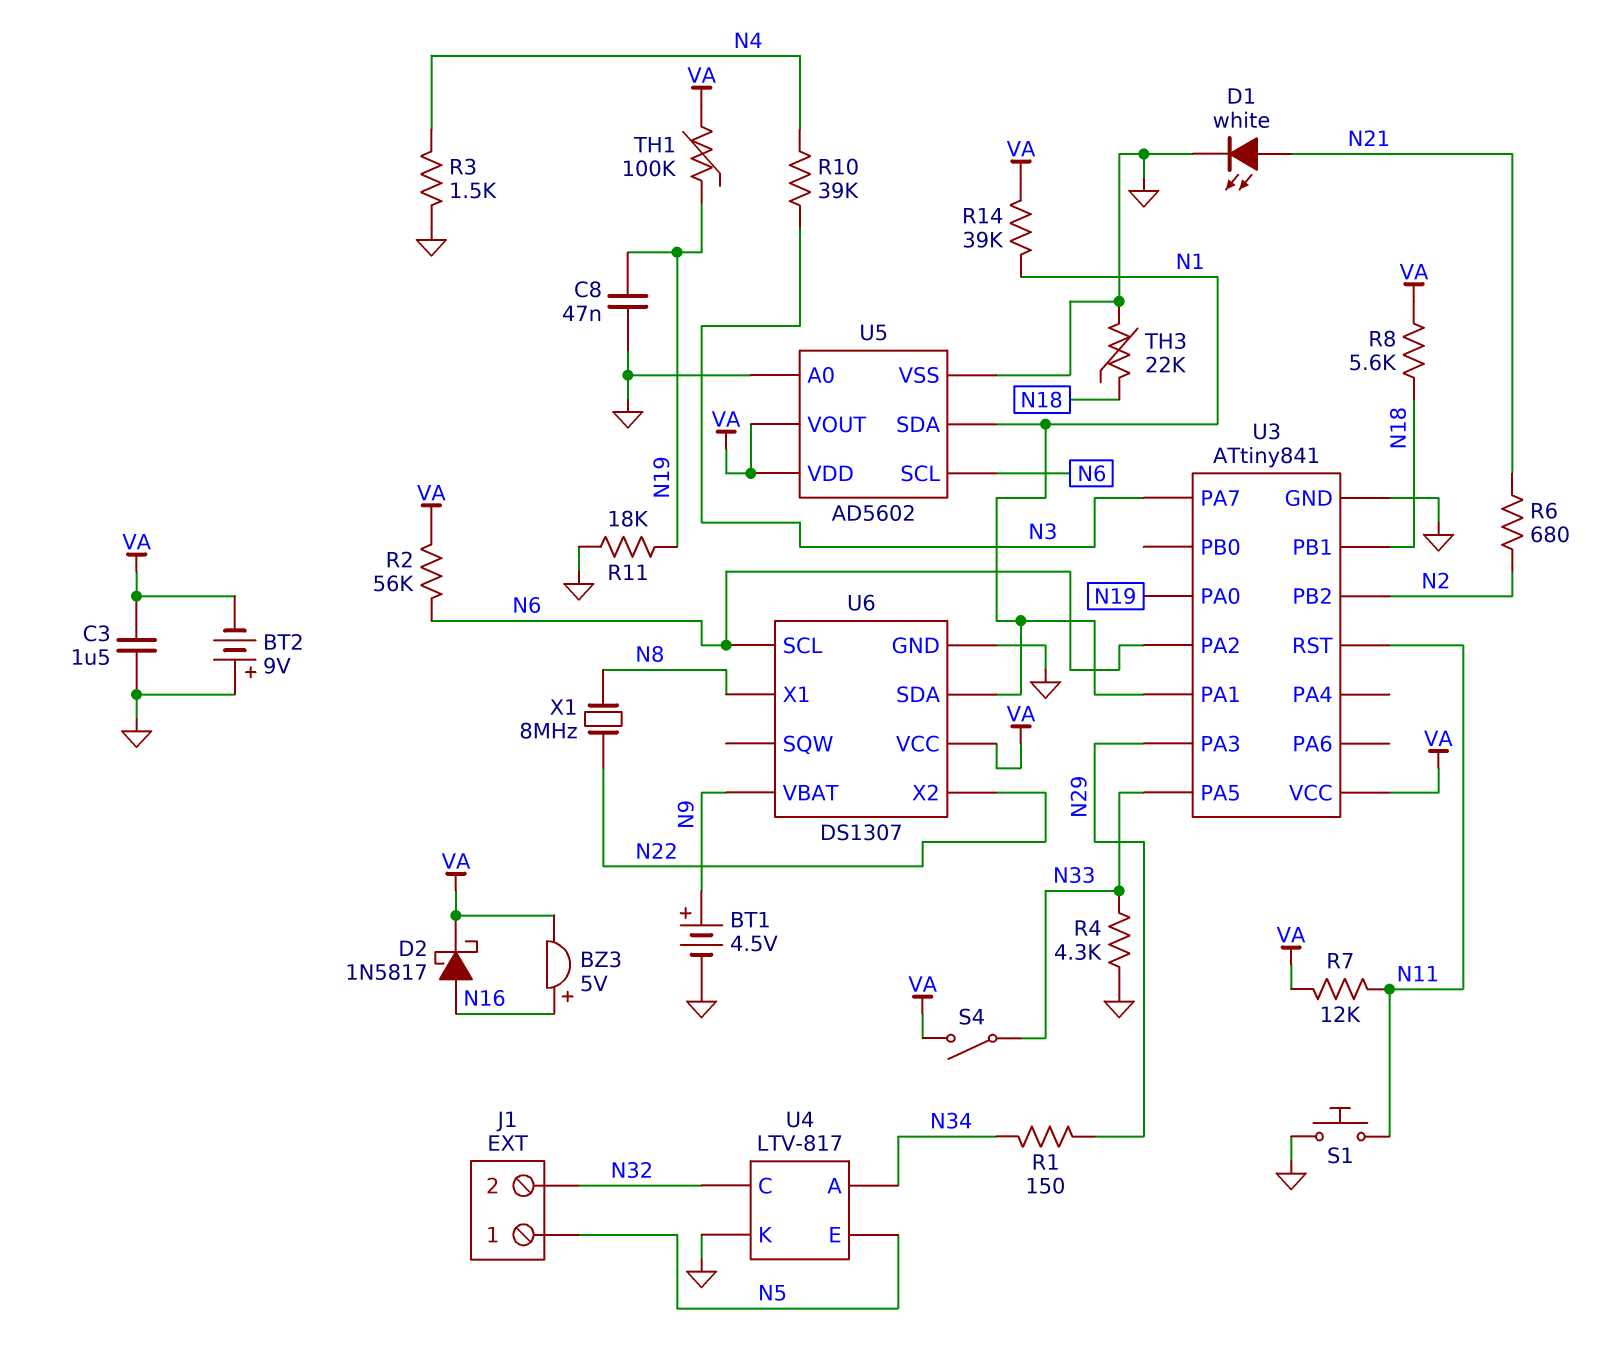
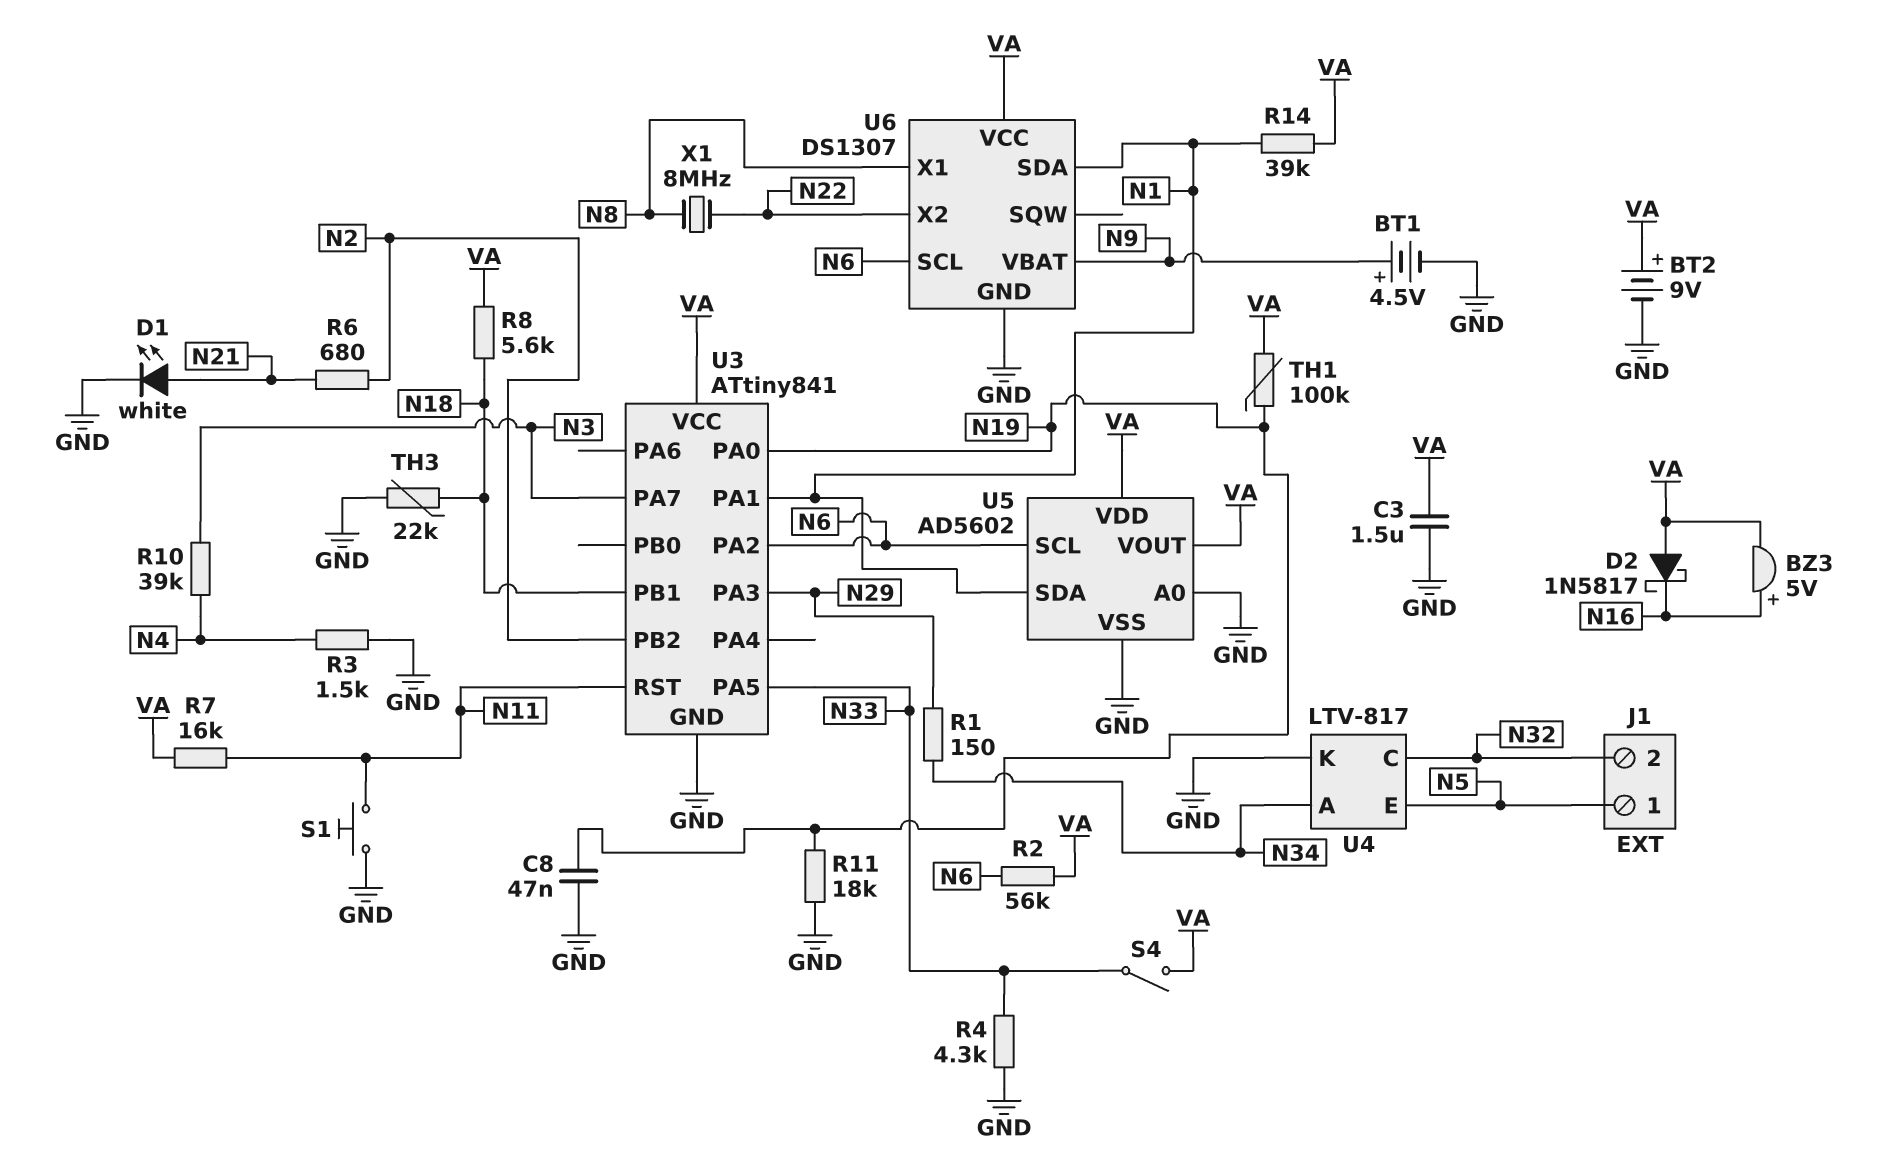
BT2: 9V (plus GND, minus VA) -> 9V (plus VA, minus GND)
D2: schottky 1N5817 (A N16, K VA) -> schottky 1N5817 (A VA, K N16)
R7: 12k (N11, VA) -> 16k (N11, VA)

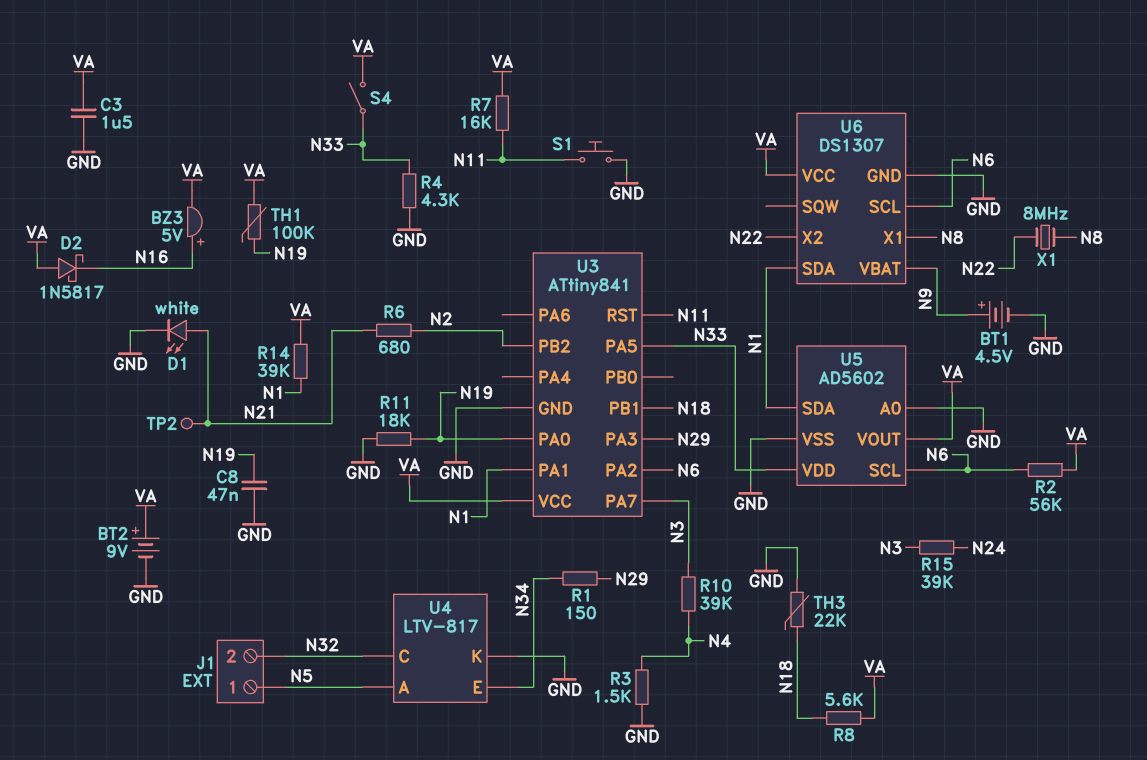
R15: none -> 39k (N3, N24)
TP2: none -> test point (N21)
U4 pin A: N34 -> N5
U4 pin E: N5 -> N34
U5 pin VDD: VA -> N33

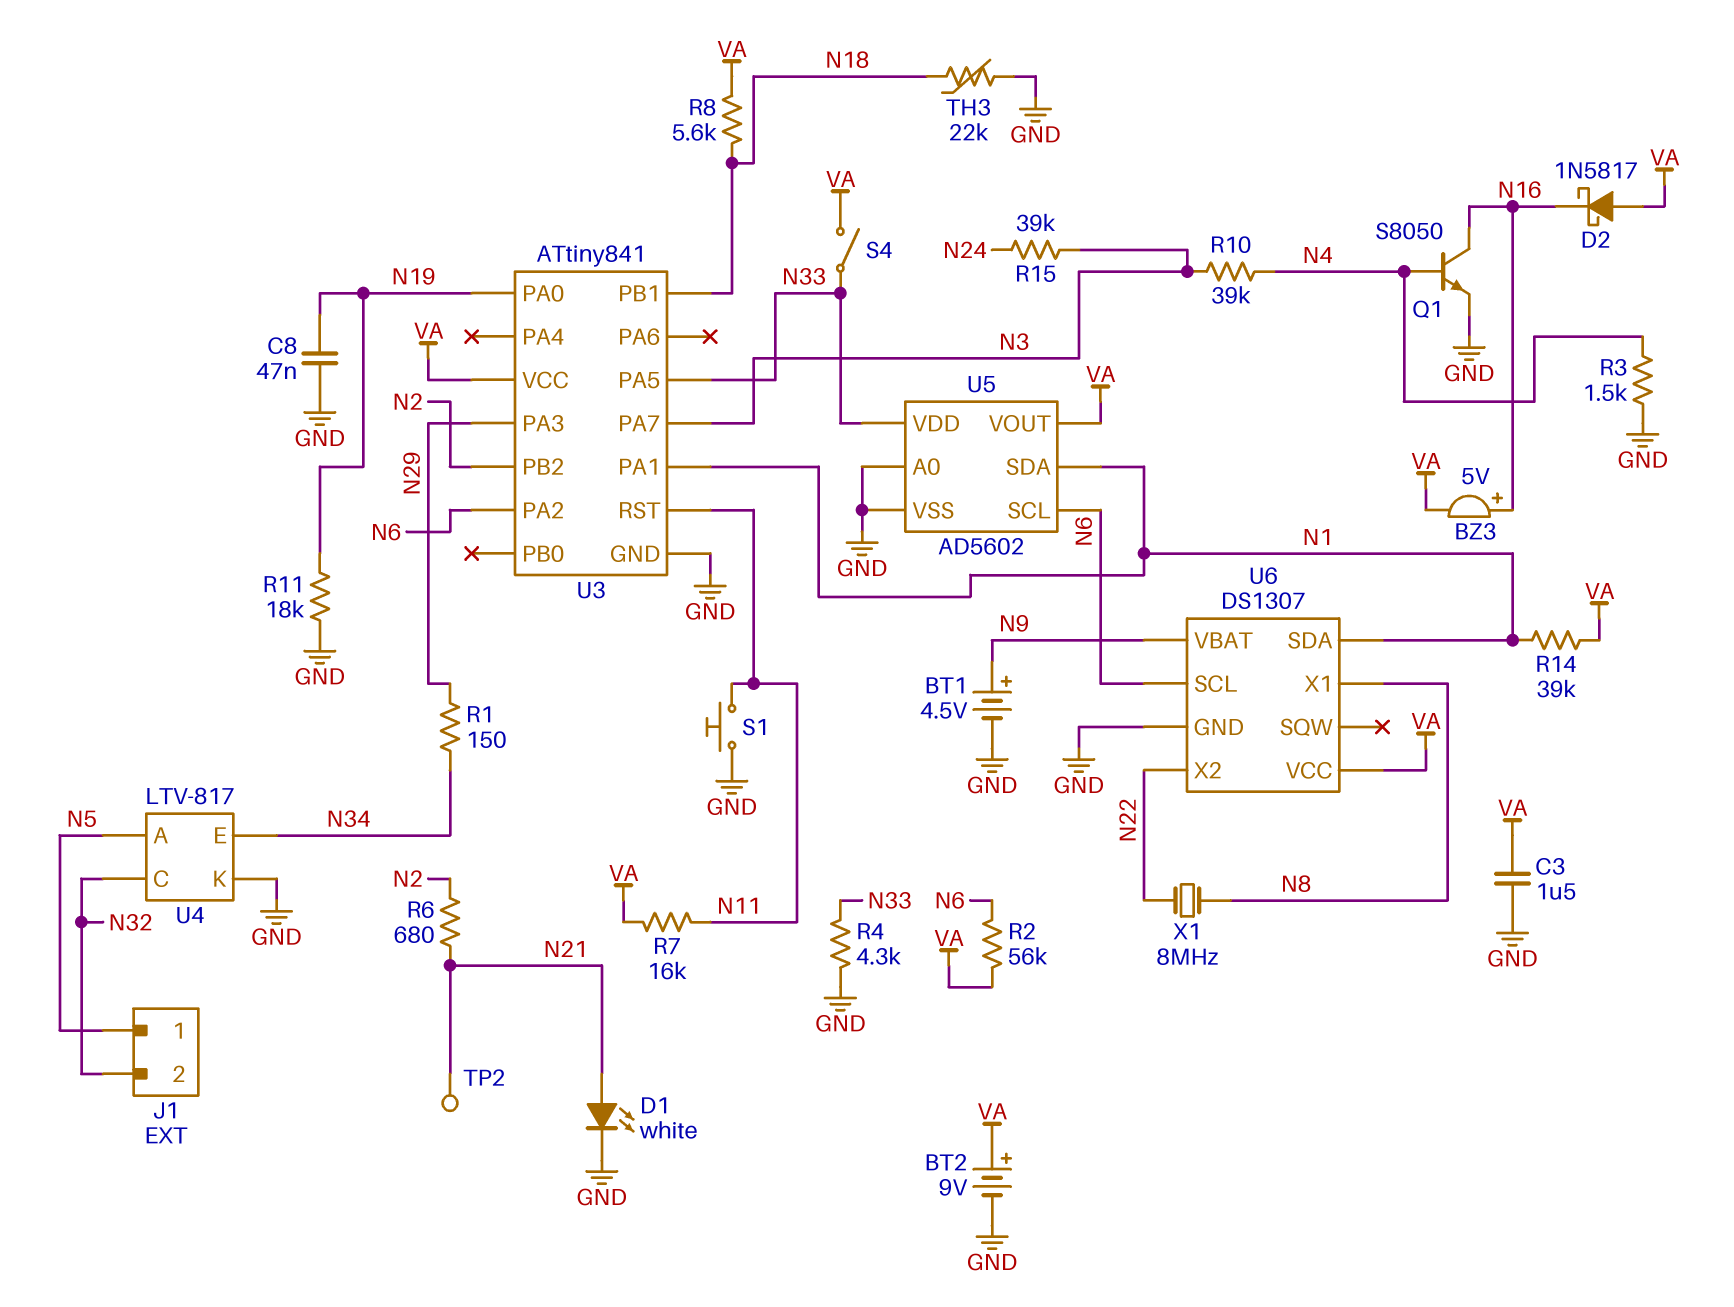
Q1: none -> NPN S8050 (B N4, C N16, E GND)
TH1: 100k (N19, VA) -> none

